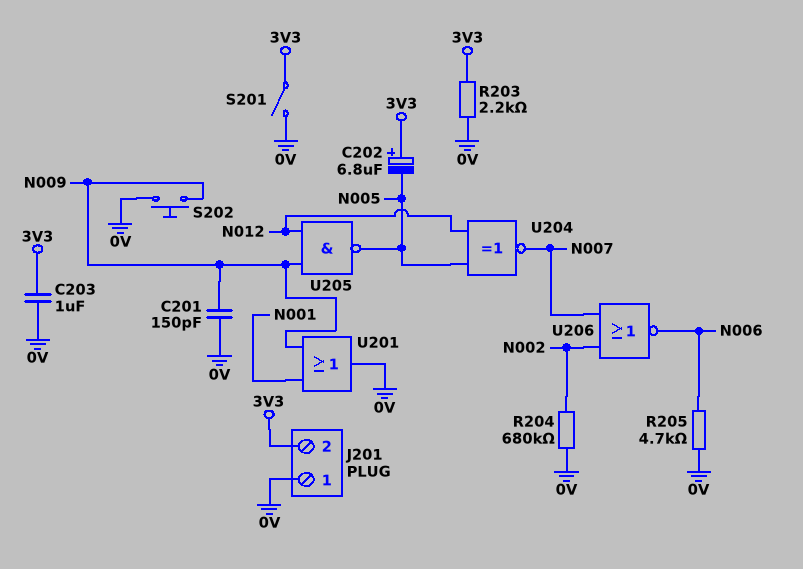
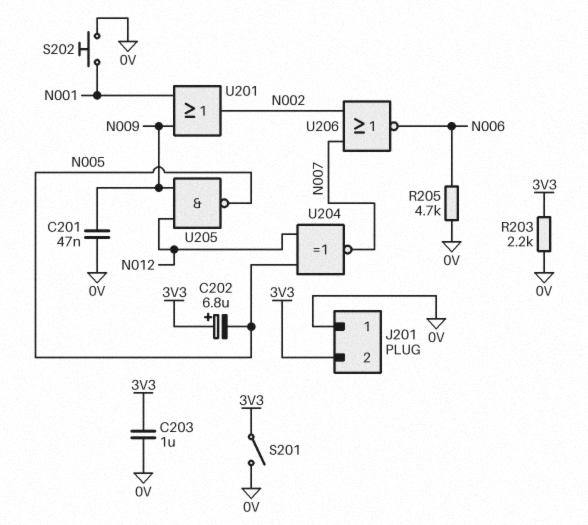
C201: 150pF (0V, N009) -> 47nF (0V, N009)
R204: 680k (0V, N002) -> none
S202: button (0V, N009) -> button (0V, N001)
U201: OR (in N001, in N009, out 0V) -> OR (in N001, in N009, out N002)

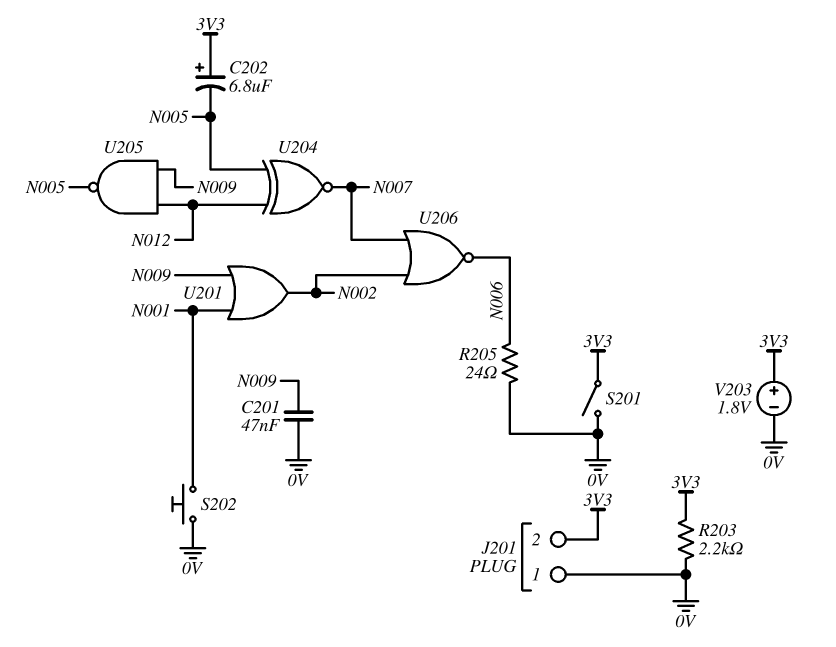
C203: 1uF (0V, 3V3) -> none
R205: 4.7k (0V, N006) -> 24 (0V, N006)
V203: none -> 1.8V (plus 3V3, minus 0V)

